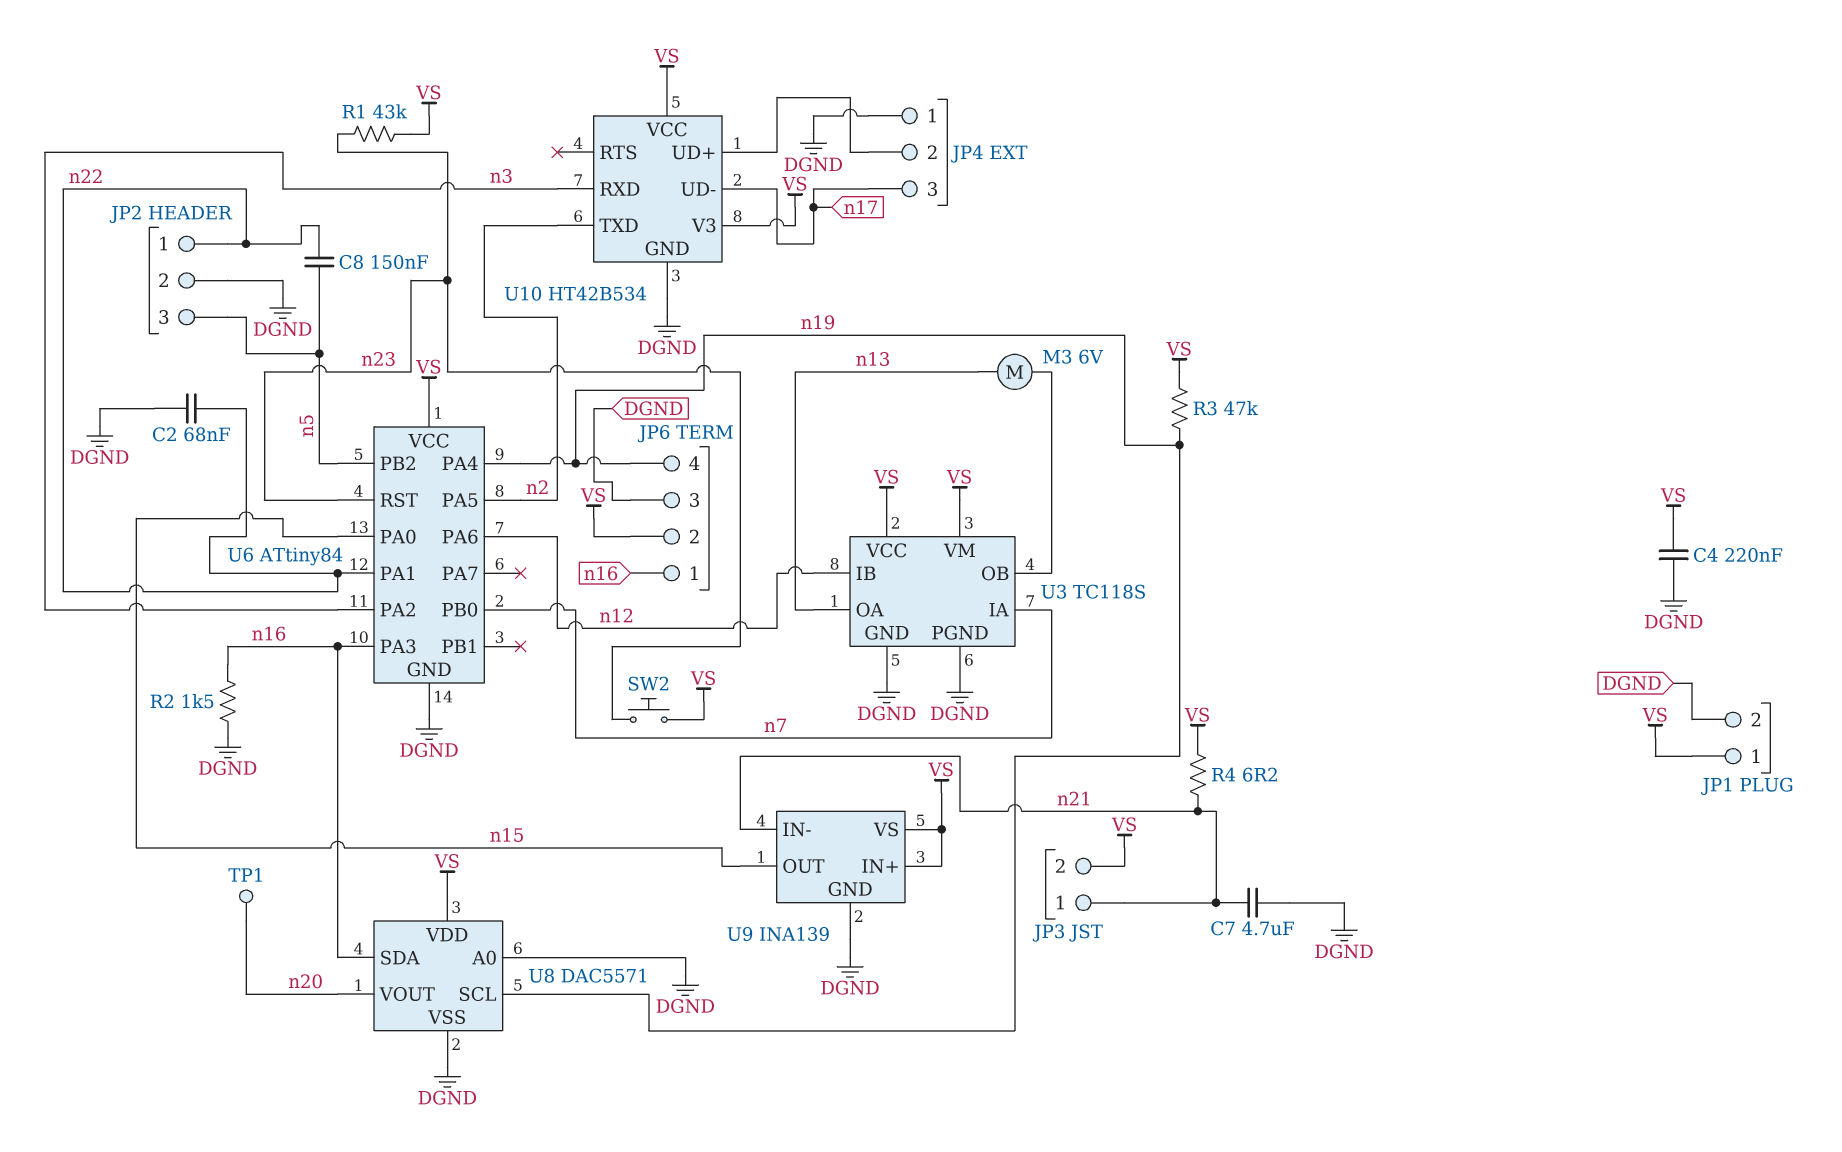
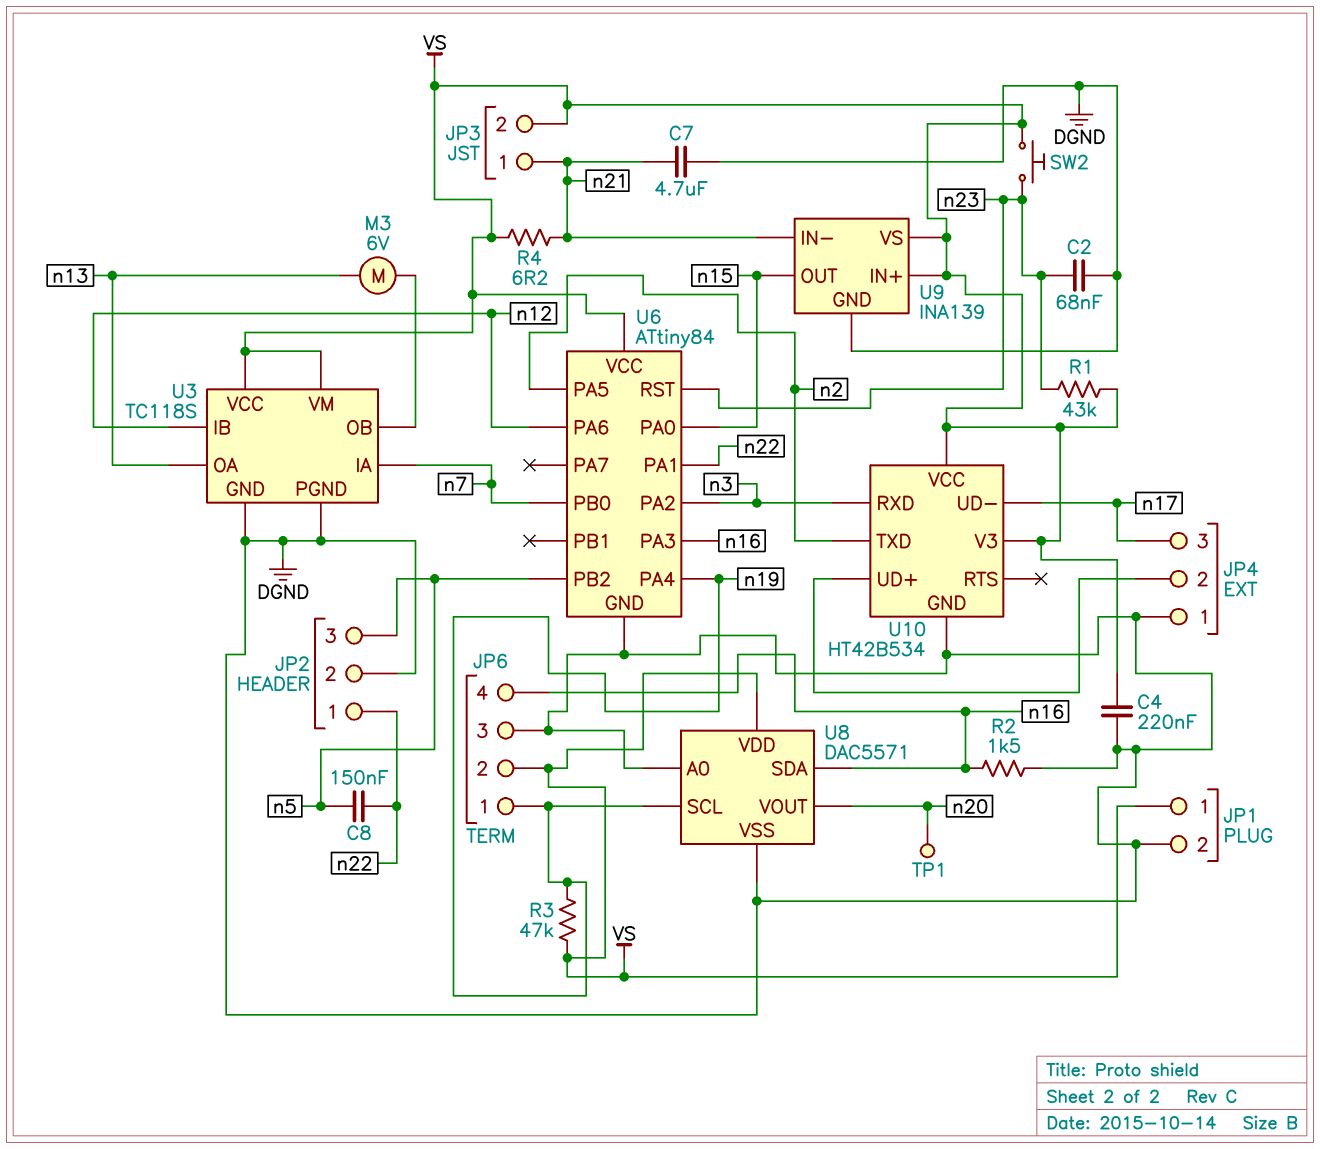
C2: 68nF (DGND, n22) -> 68nF (DGND, n23)
JP6 pin 1: n16 -> n19
JP6 pin 4: n19 -> n16

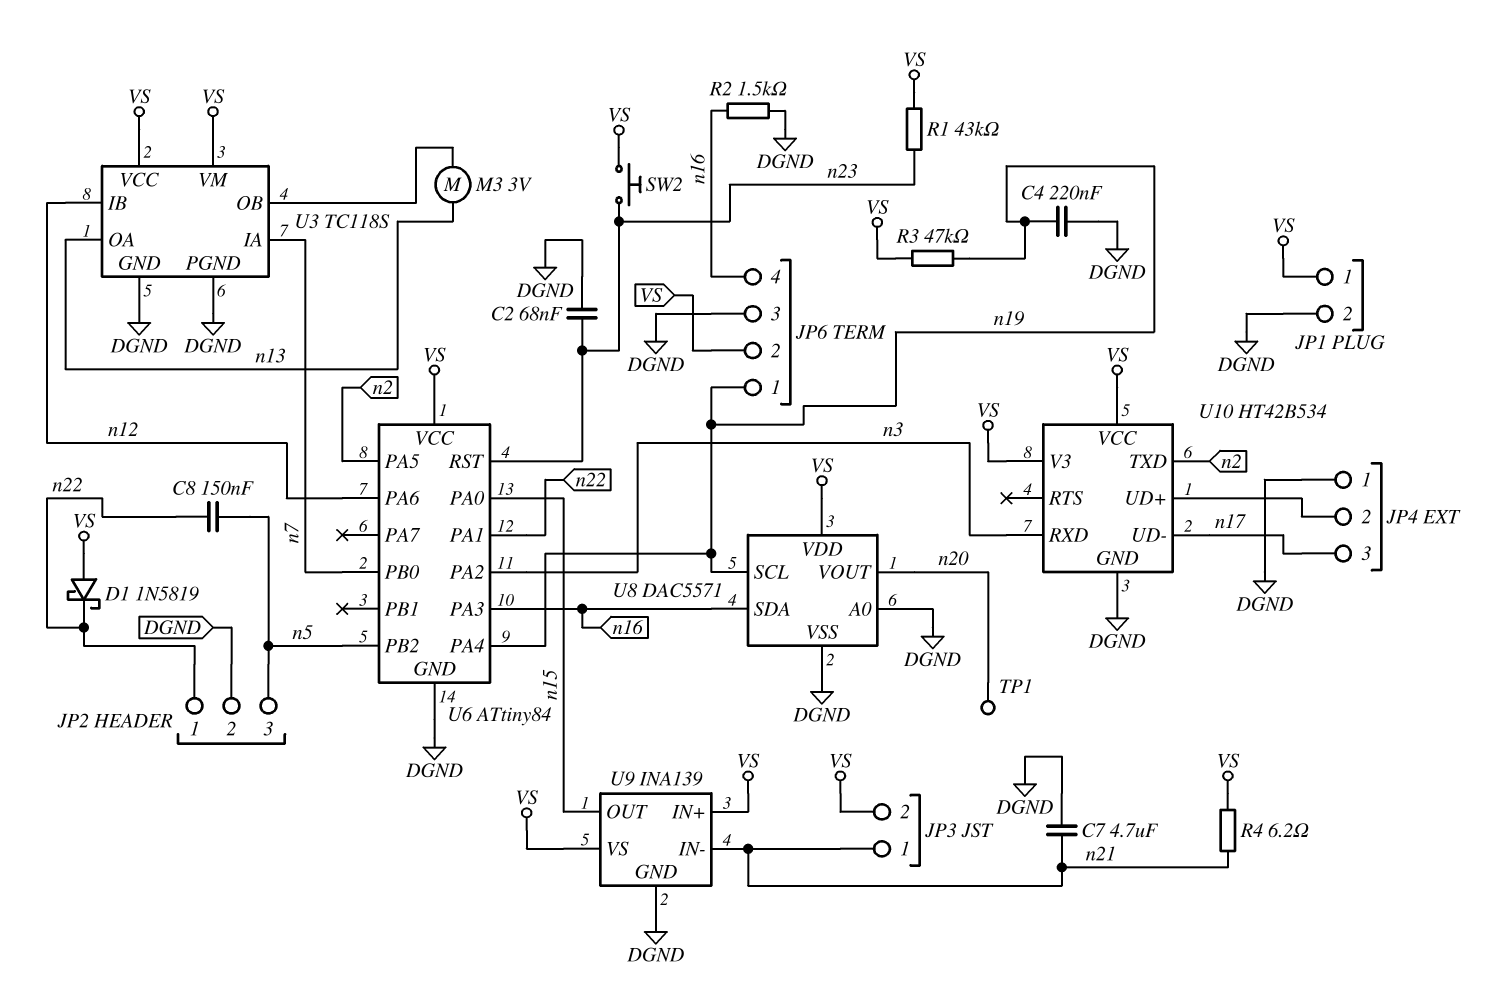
C4: 220nF (DGND, VS) -> 220nF (DGND, n19)
D1: none -> schottky 1N5819 (A VS, K n22)
M3: motor 6V (U3/OB, n13) -> motor 3V (U3/OB, n13)

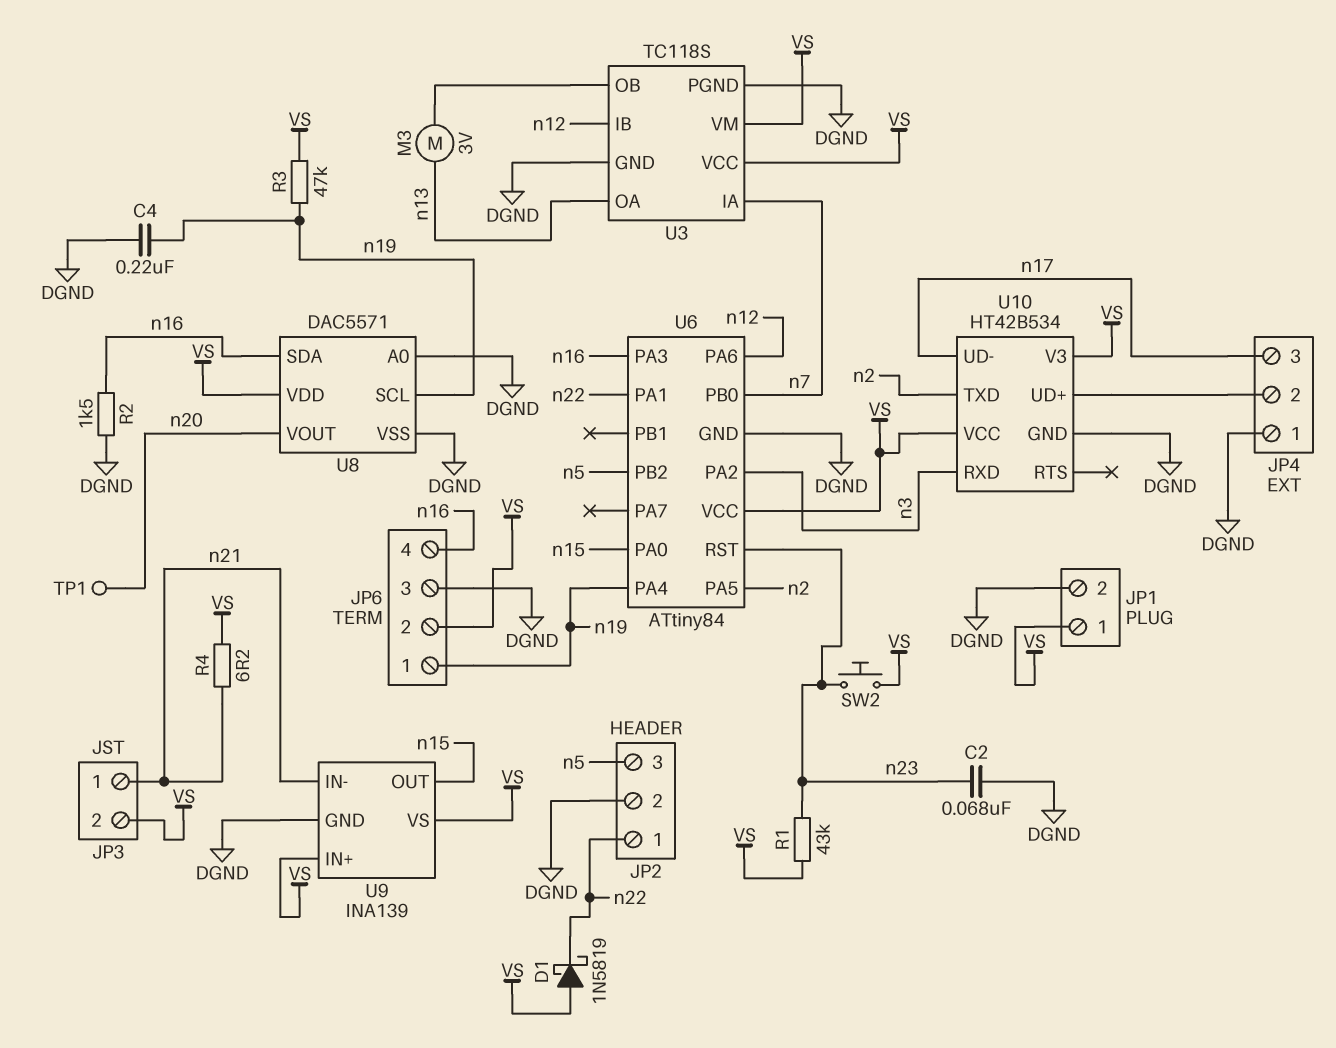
C7: 4.7uF (DGND, n21) -> none
C8: 150nF (n5, n22) -> none

